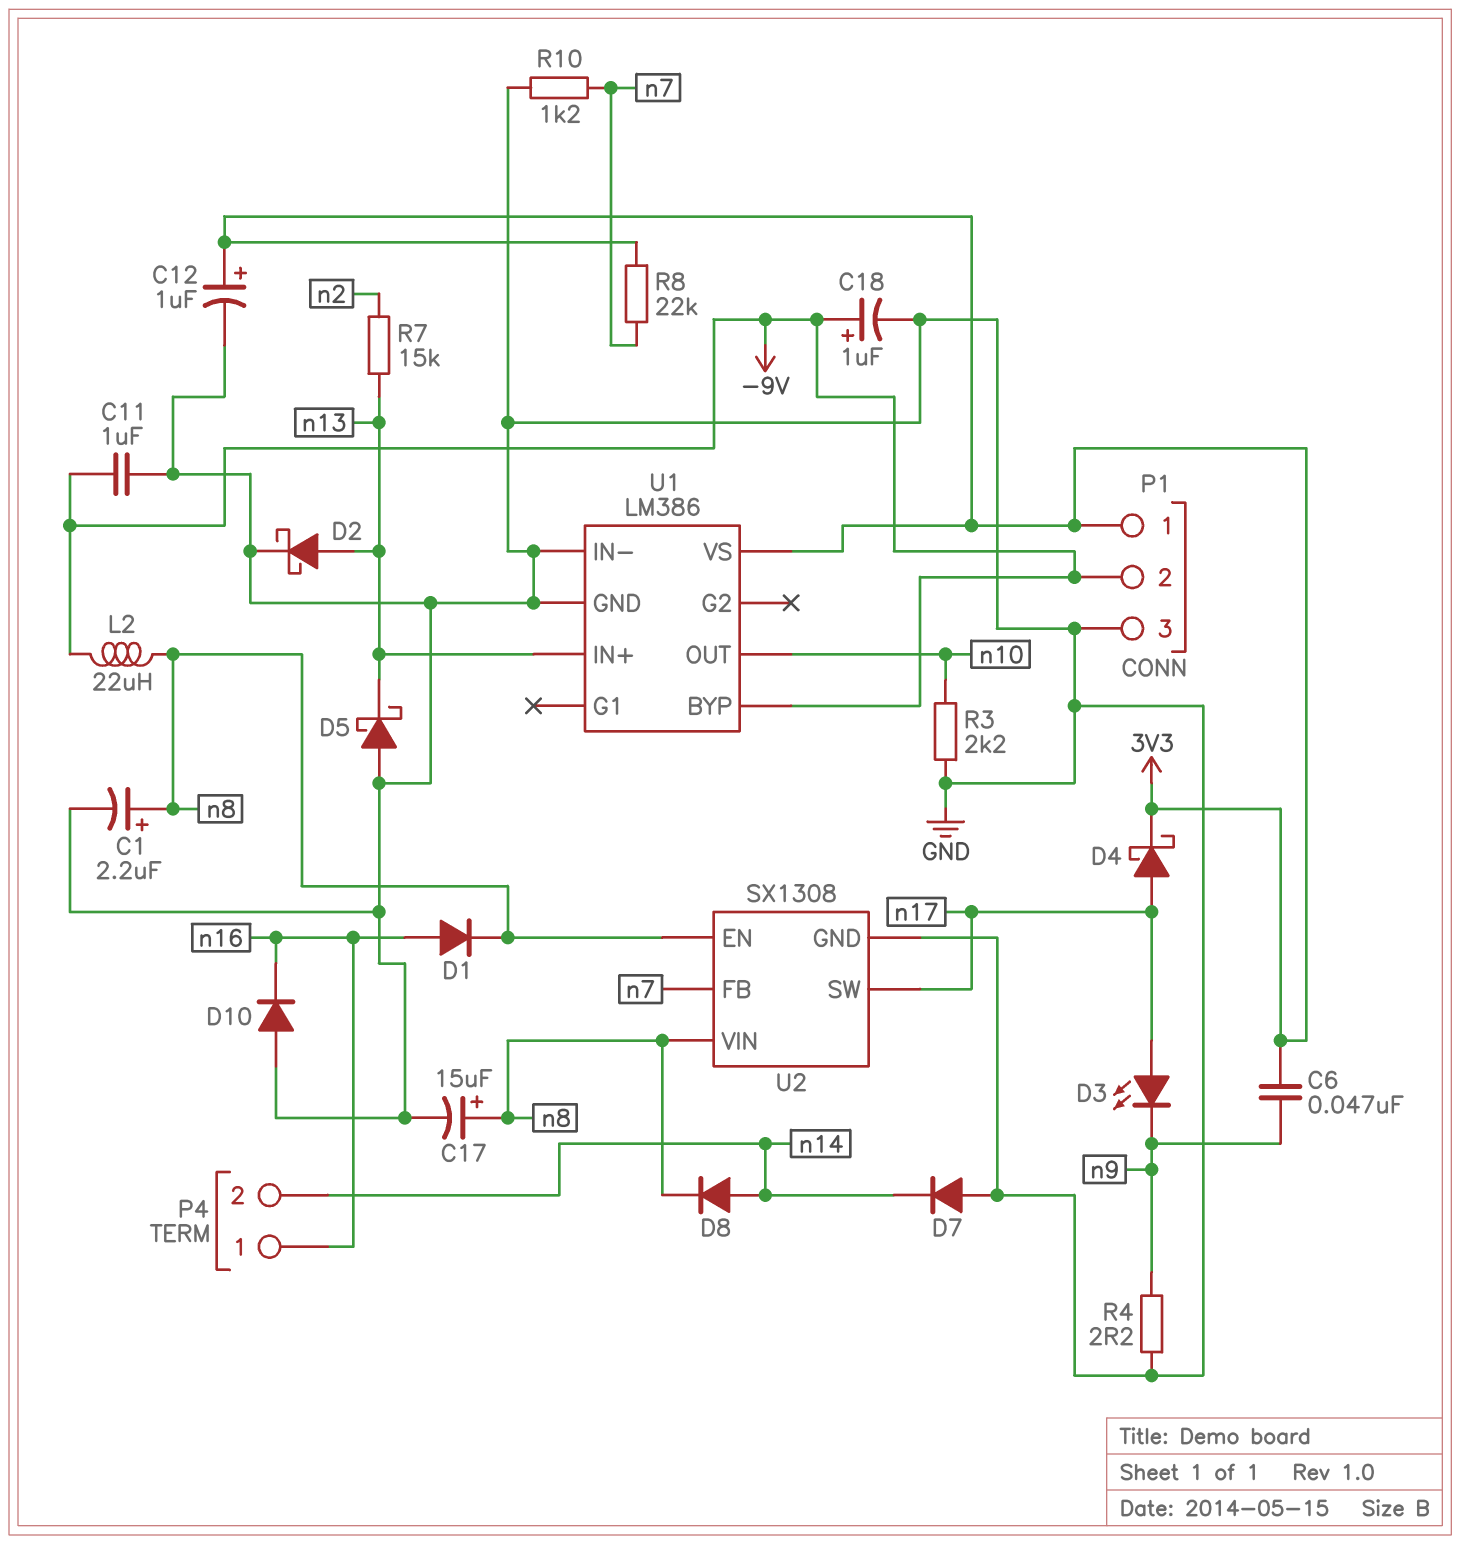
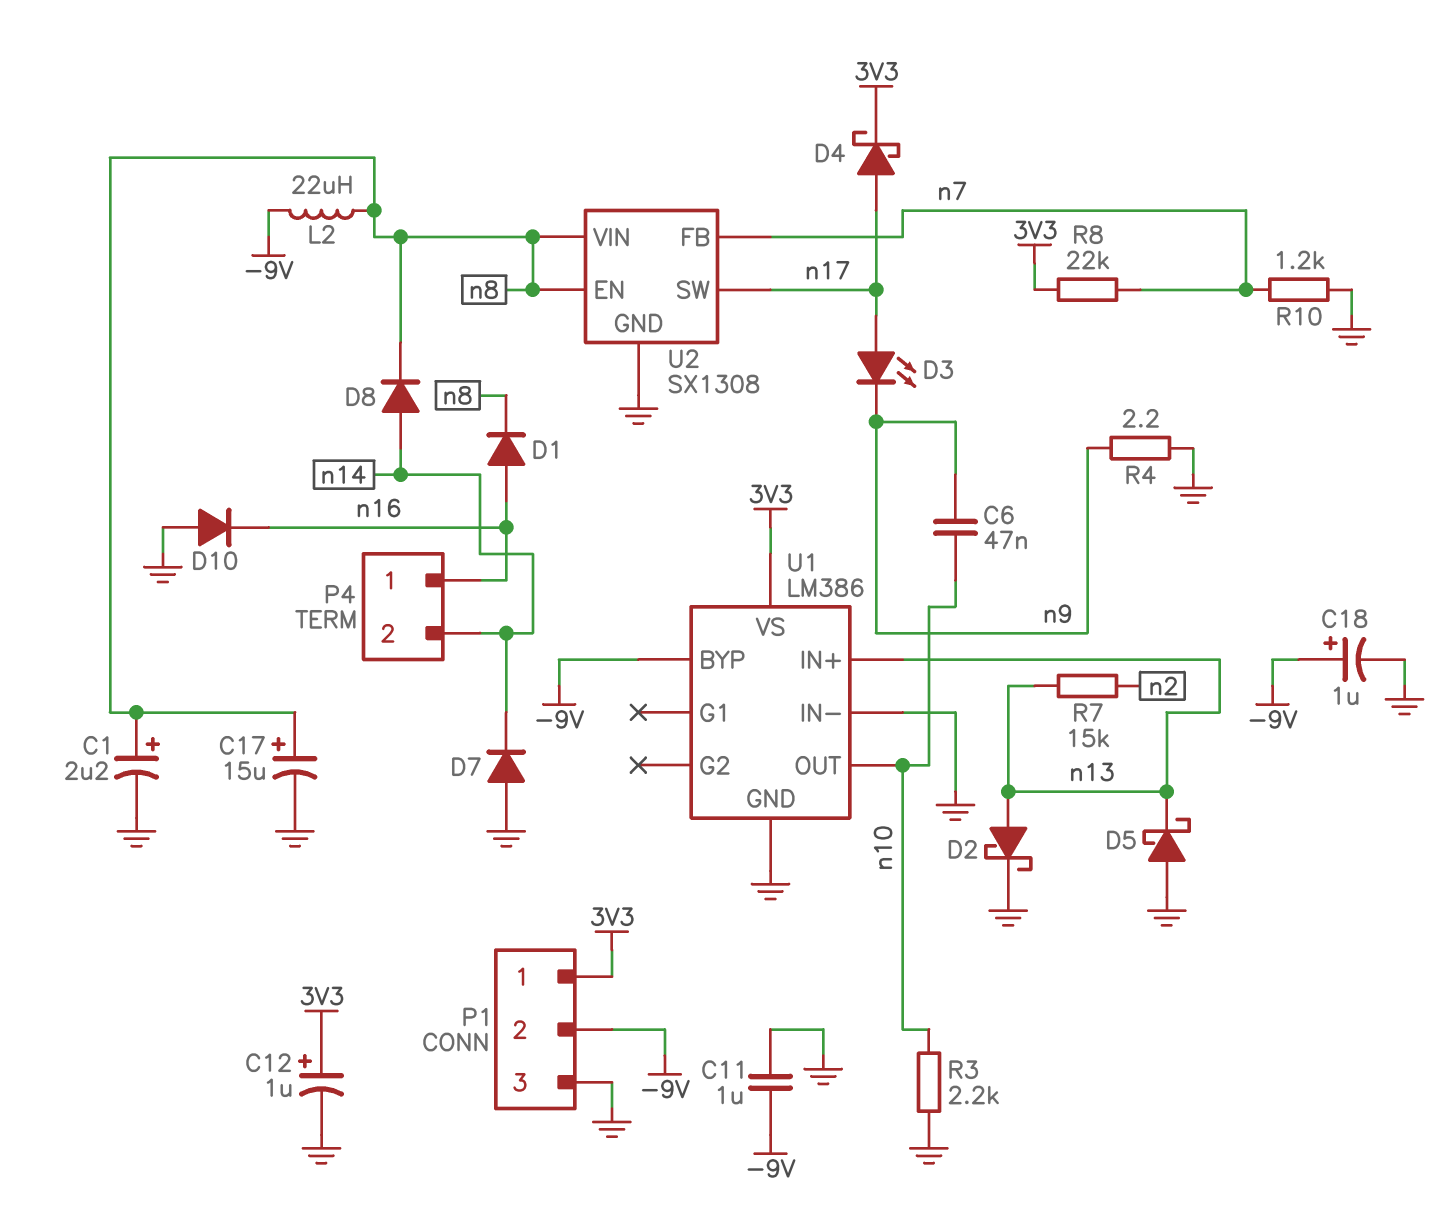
C6: 47nF (3V3, n9) -> 47nF (n9, n10)

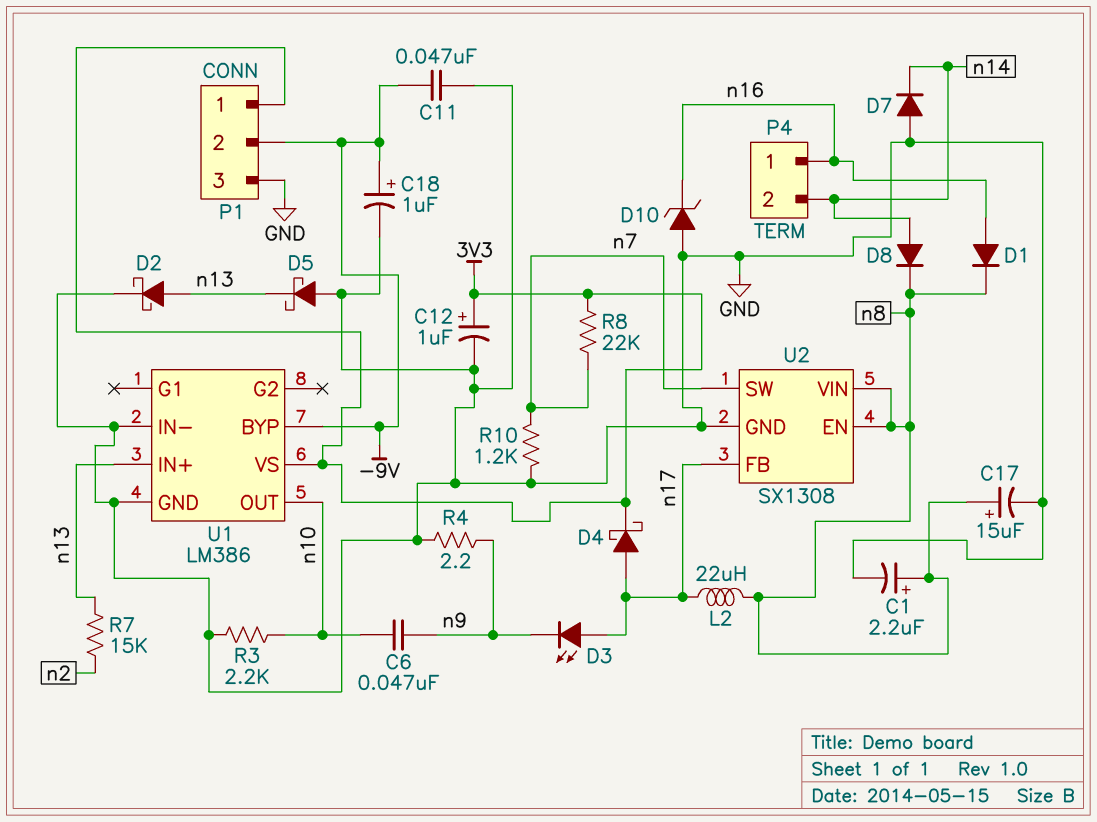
C11: 1uF (-9V, GND) -> 47nF (-9V, GND)
D10: diode (A GND, K n16) -> zener (A GND, K n16)
L2: 22uH (-9V, n8) -> 22uH (n8, n17)
U2 pin FB: n7 -> n17
U2 pin SW: n17 -> n7

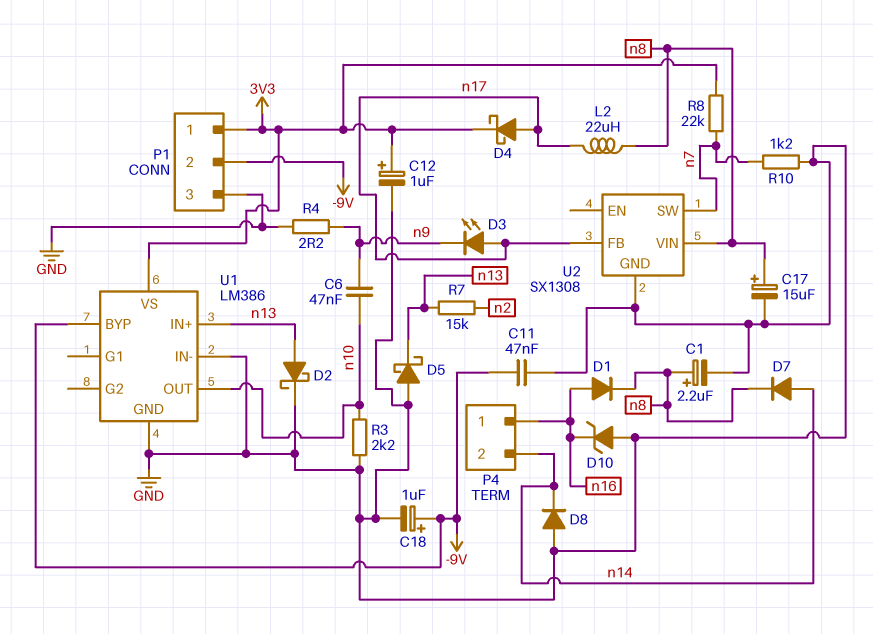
D7: diode (A GND, K n14) -> diode (A n14, K n8)
D8: diode (A n14, K n8) -> diode (A GND, K n14)
U2 pin EN: n8 -> none

